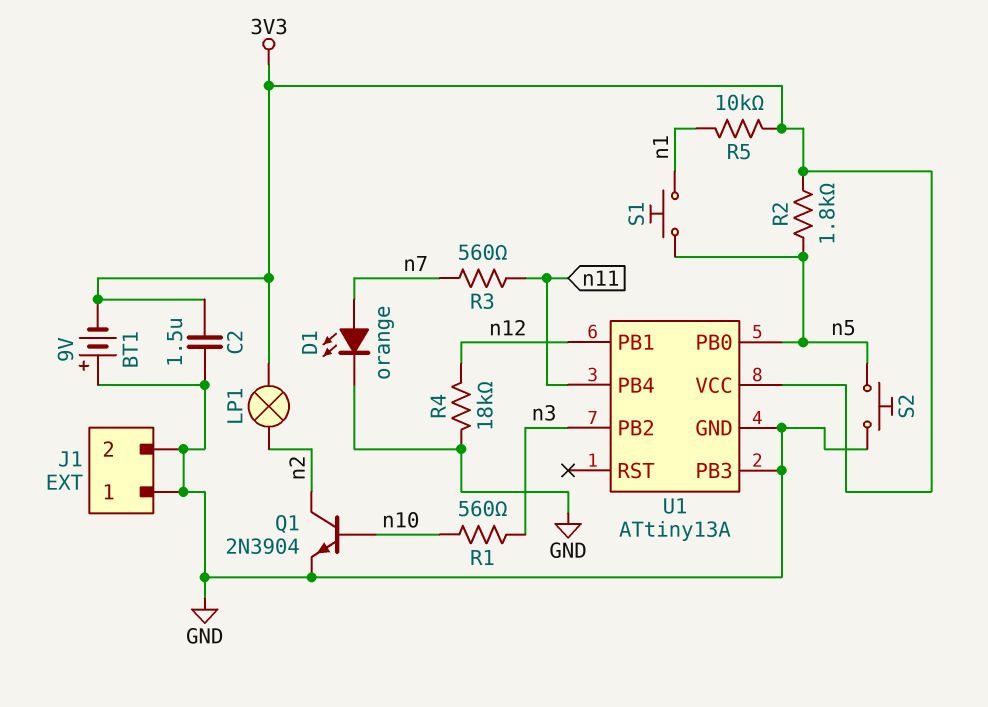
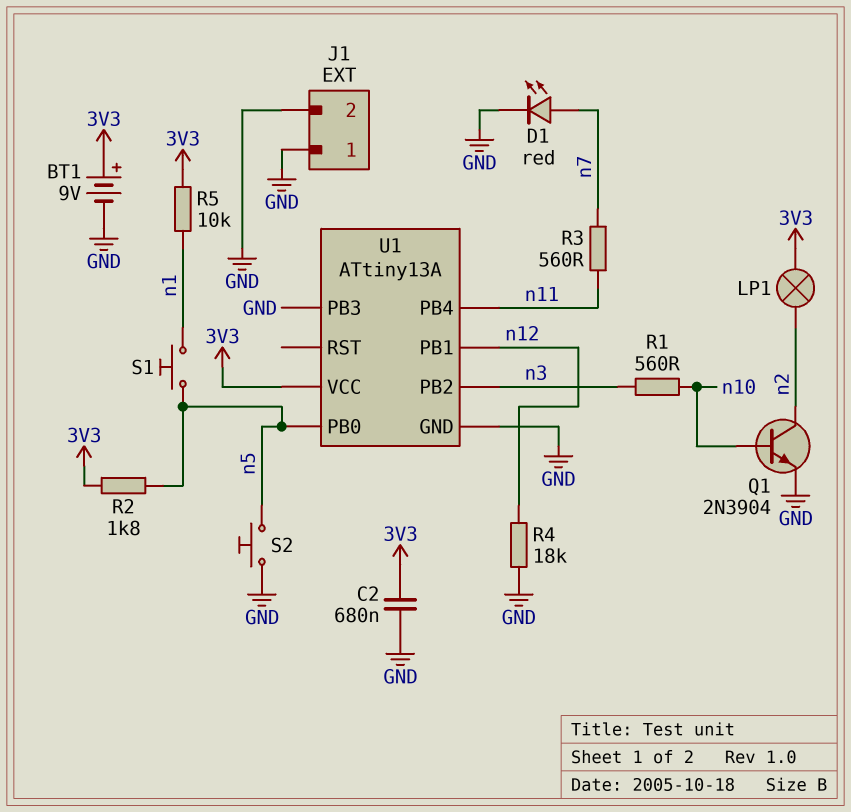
BT1: 9V (plus GND, minus 3V3) -> 9V (plus 3V3, minus GND)
C2: 1.5uF (3V3, GND) -> 680nF (3V3, GND)
D1: LED orange (A n7, K GND) -> LED red (A n7, K GND)

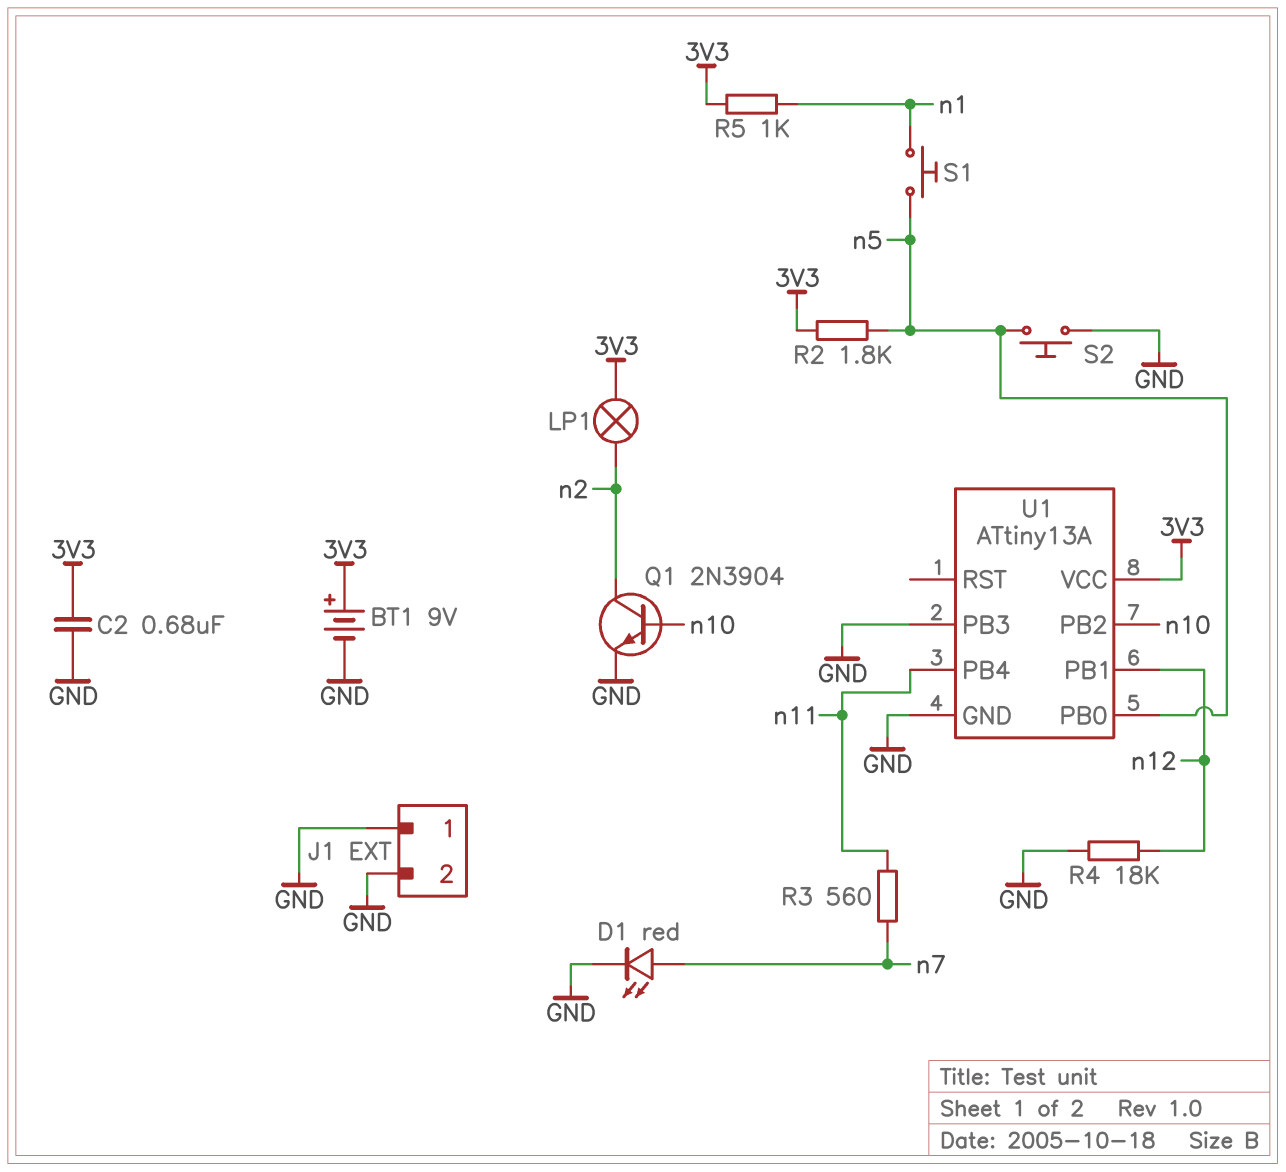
R1: 560 (n3, n10) -> none
R5: 10k (3V3, n1) -> 1k (3V3, n1)
U1 pin PB2: n3 -> n10

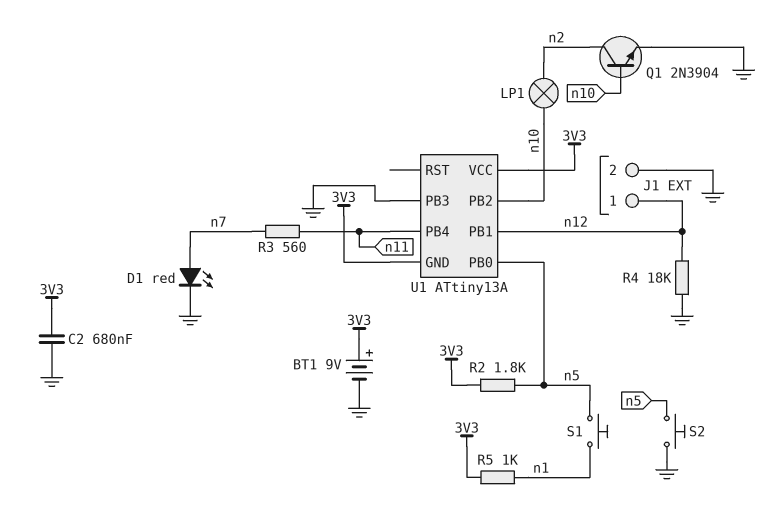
J1 pin 1: GND -> n12
LP1: lamp (3V3, n2) -> lamp (n2, n10)
U1 pin GND: GND -> 3V3

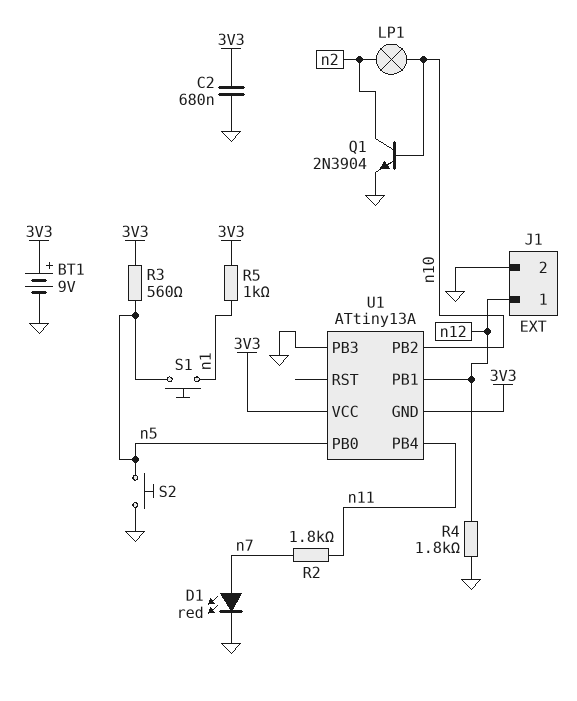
R2: 1.8k (3V3, n5) -> 1.8k (n7, n11)
R3: 560 (n7, n11) -> 560 (3V3, n5)
R4: 18k (GND, n12) -> 1.8k (GND, n12)

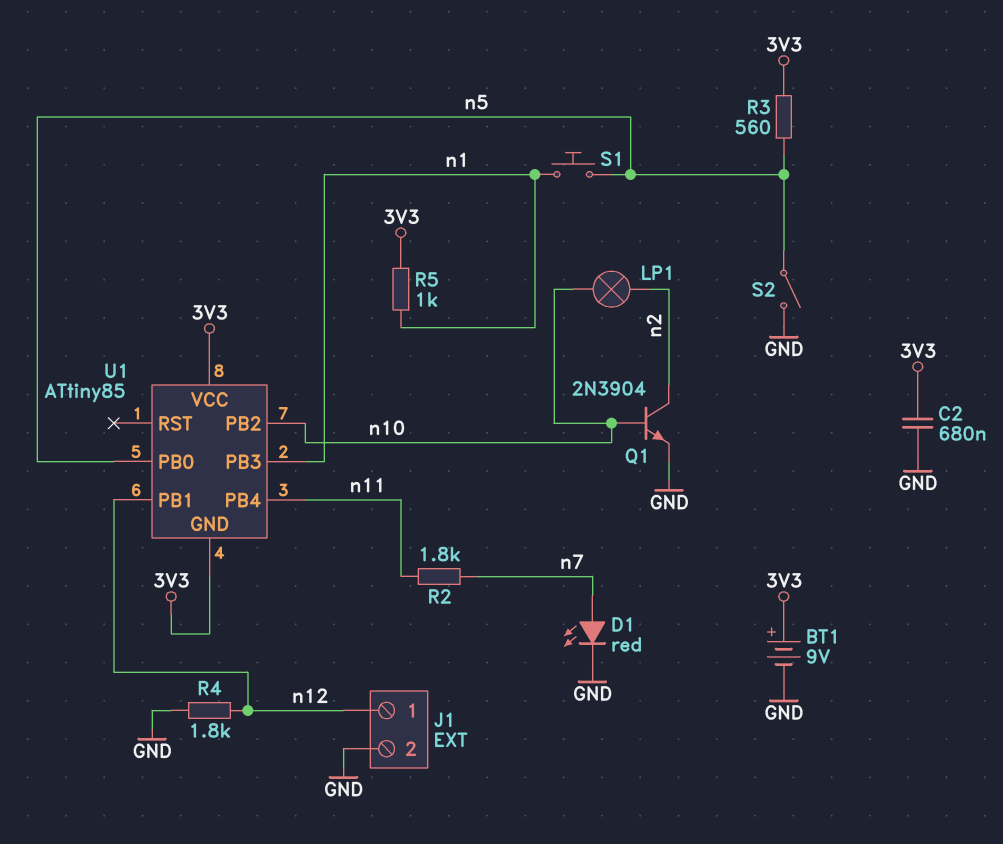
S2: button (GND, n5) -> switch (GND, n5)
U1: ATtiny13A -> ATtiny85
U1 pin PB3: GND -> n1

